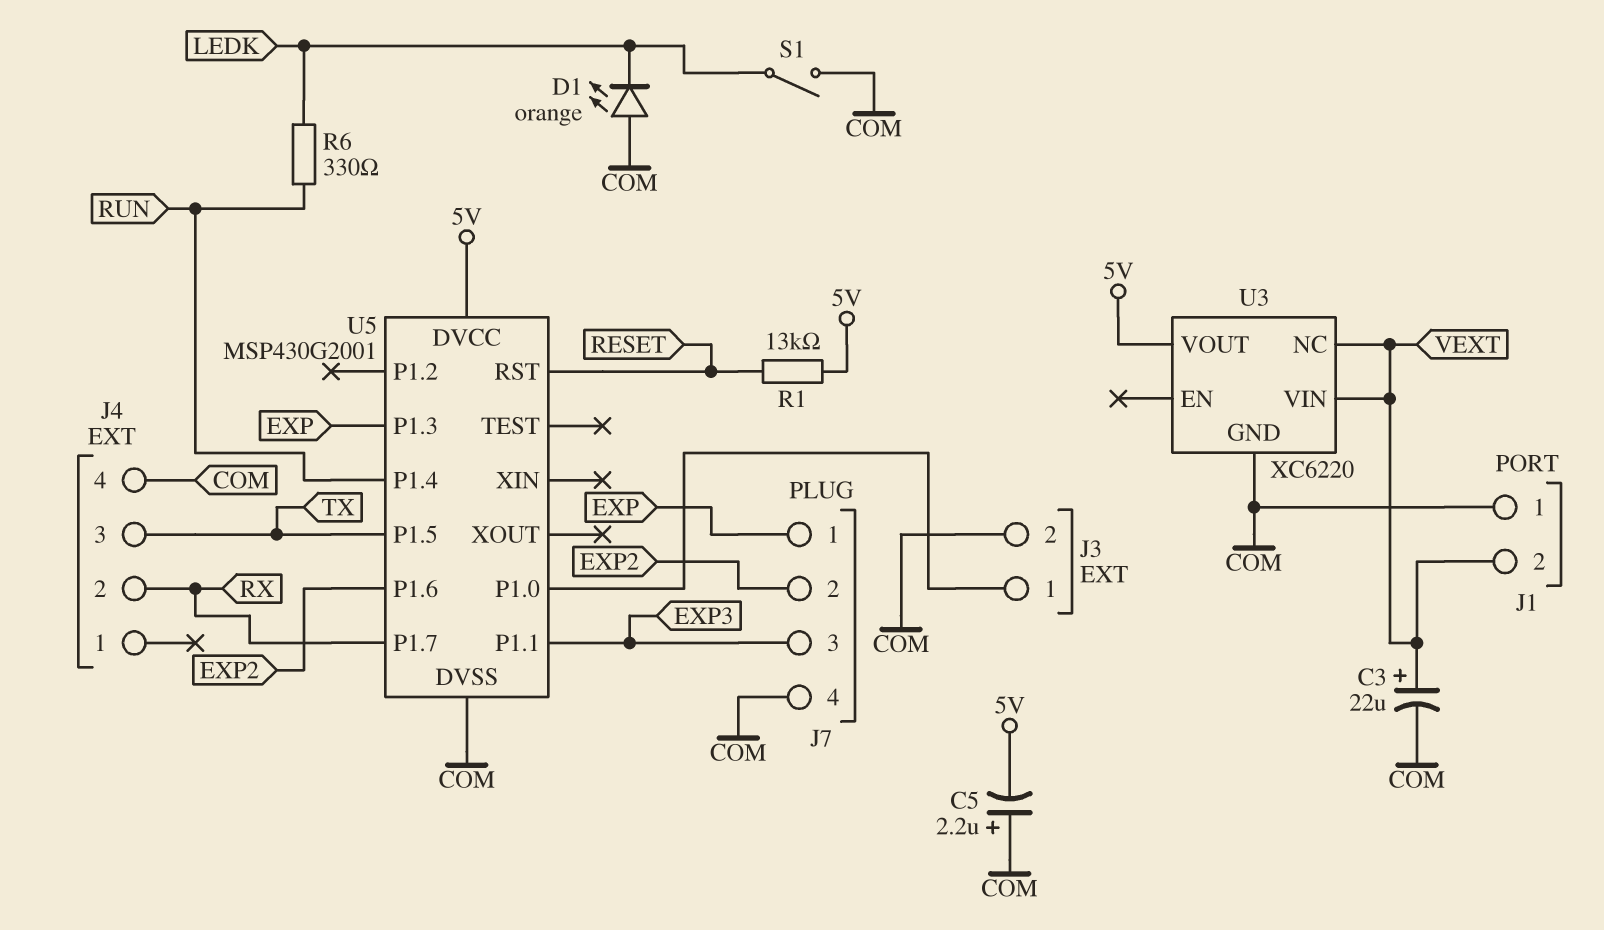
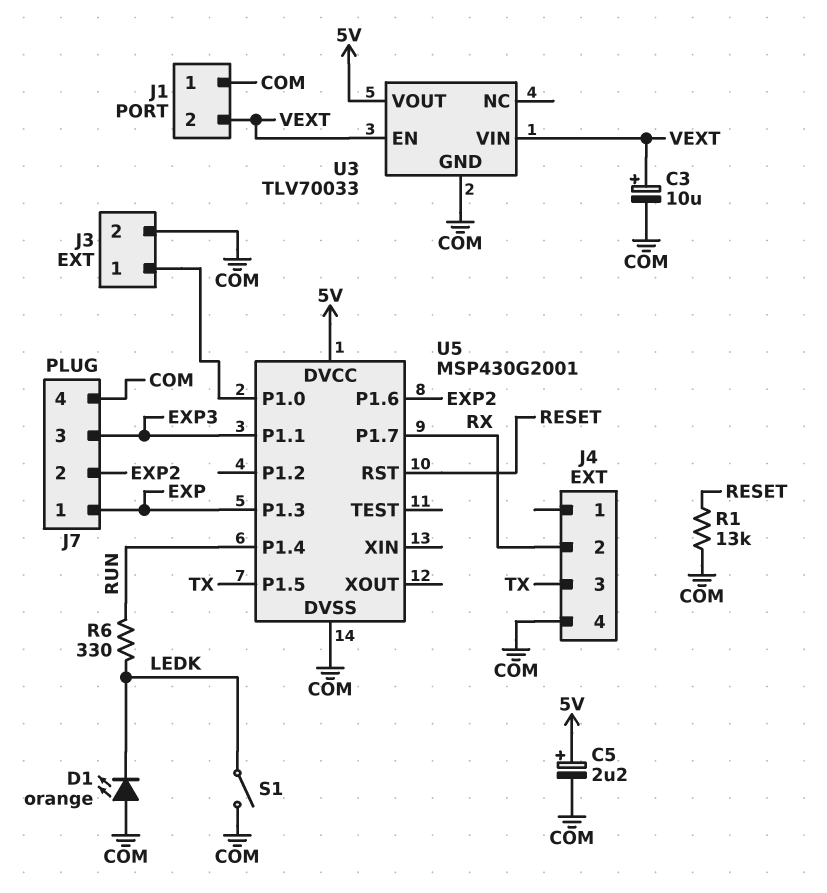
C3: 22uF (plus VEXT, minus COM) -> 10uF (plus VEXT, minus COM)
C5: 2.2uF (plus COM, minus 5V) -> 2.2uF (plus 5V, minus COM)
R1: 13k (5V, RESET) -> 13k (COM, RESET)
U3: XC6220 -> TLV70033
U3 pin EN: none -> VEXT
U3 pin NC: VEXT -> none

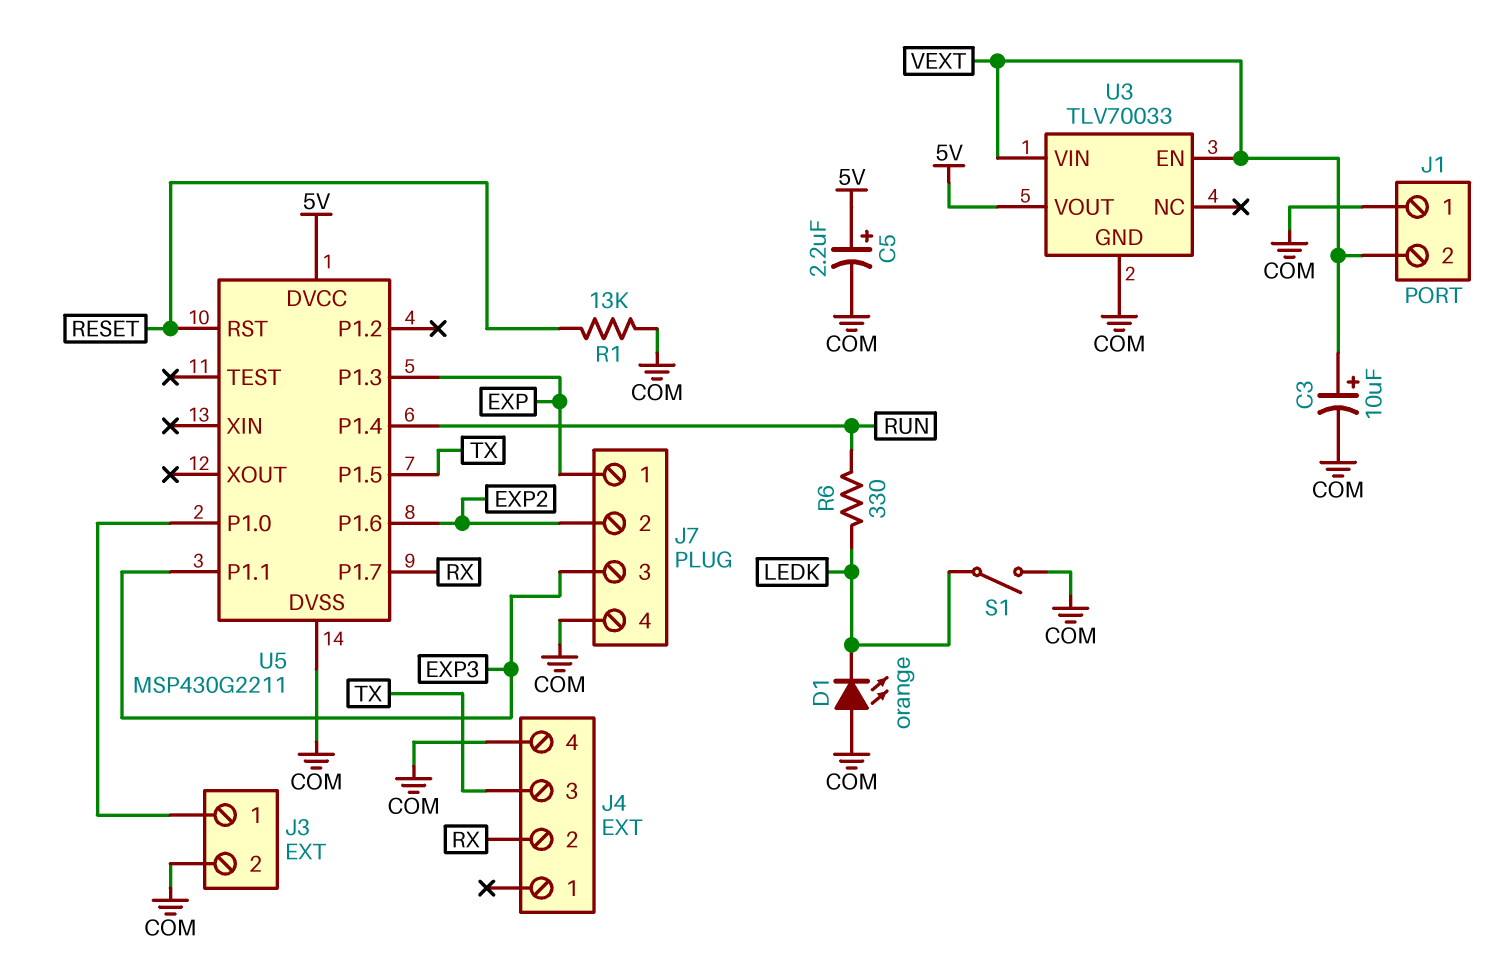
U5: MSP430G2001 -> MSP430G2211

